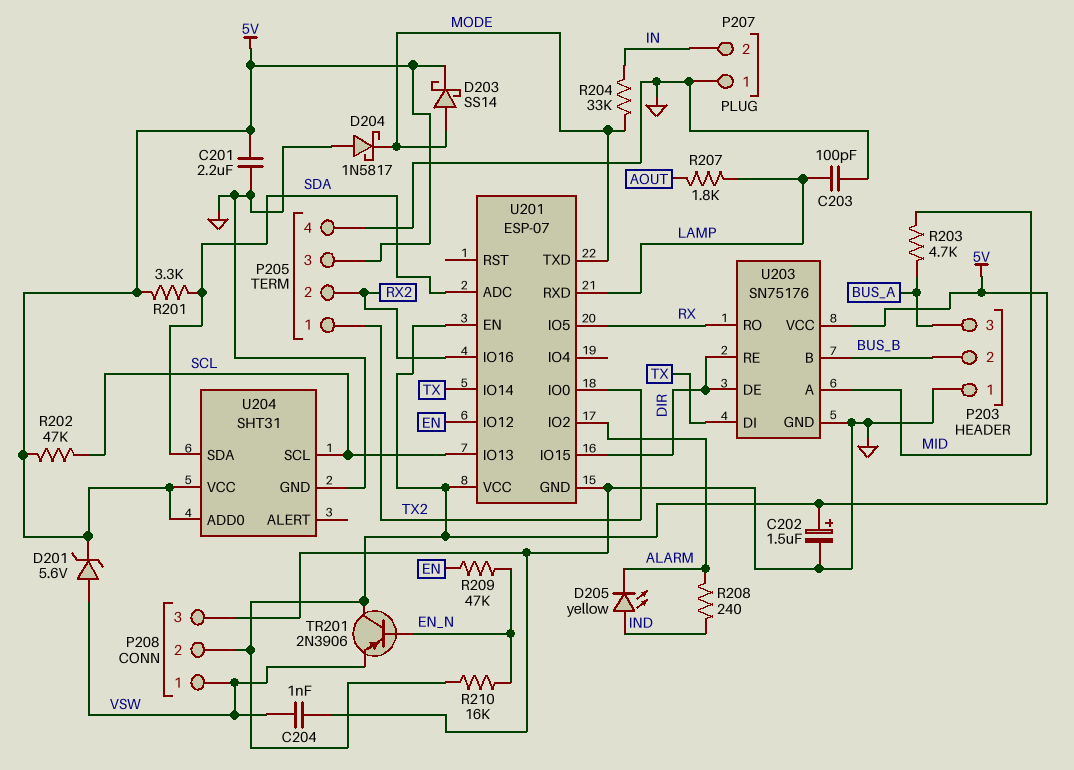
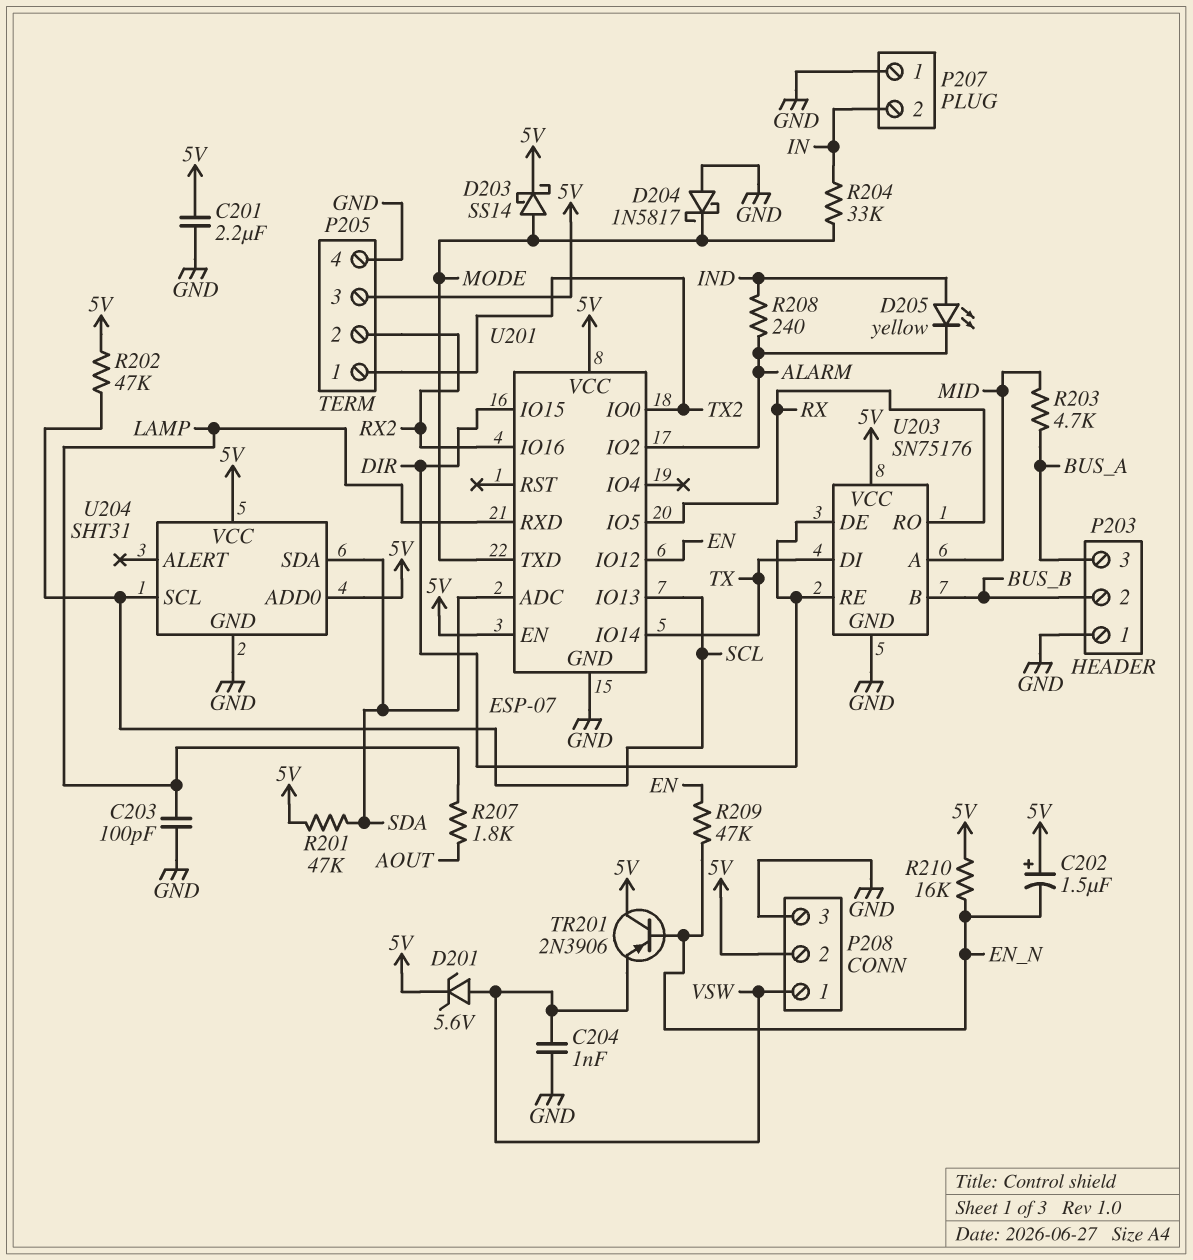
C202: 1.5uF (plus 5V, minus GND) -> 1.5uF (plus 5V, minus EN_N)
R201: 3.3k (5V, SDA) -> 47k (5V, SDA)

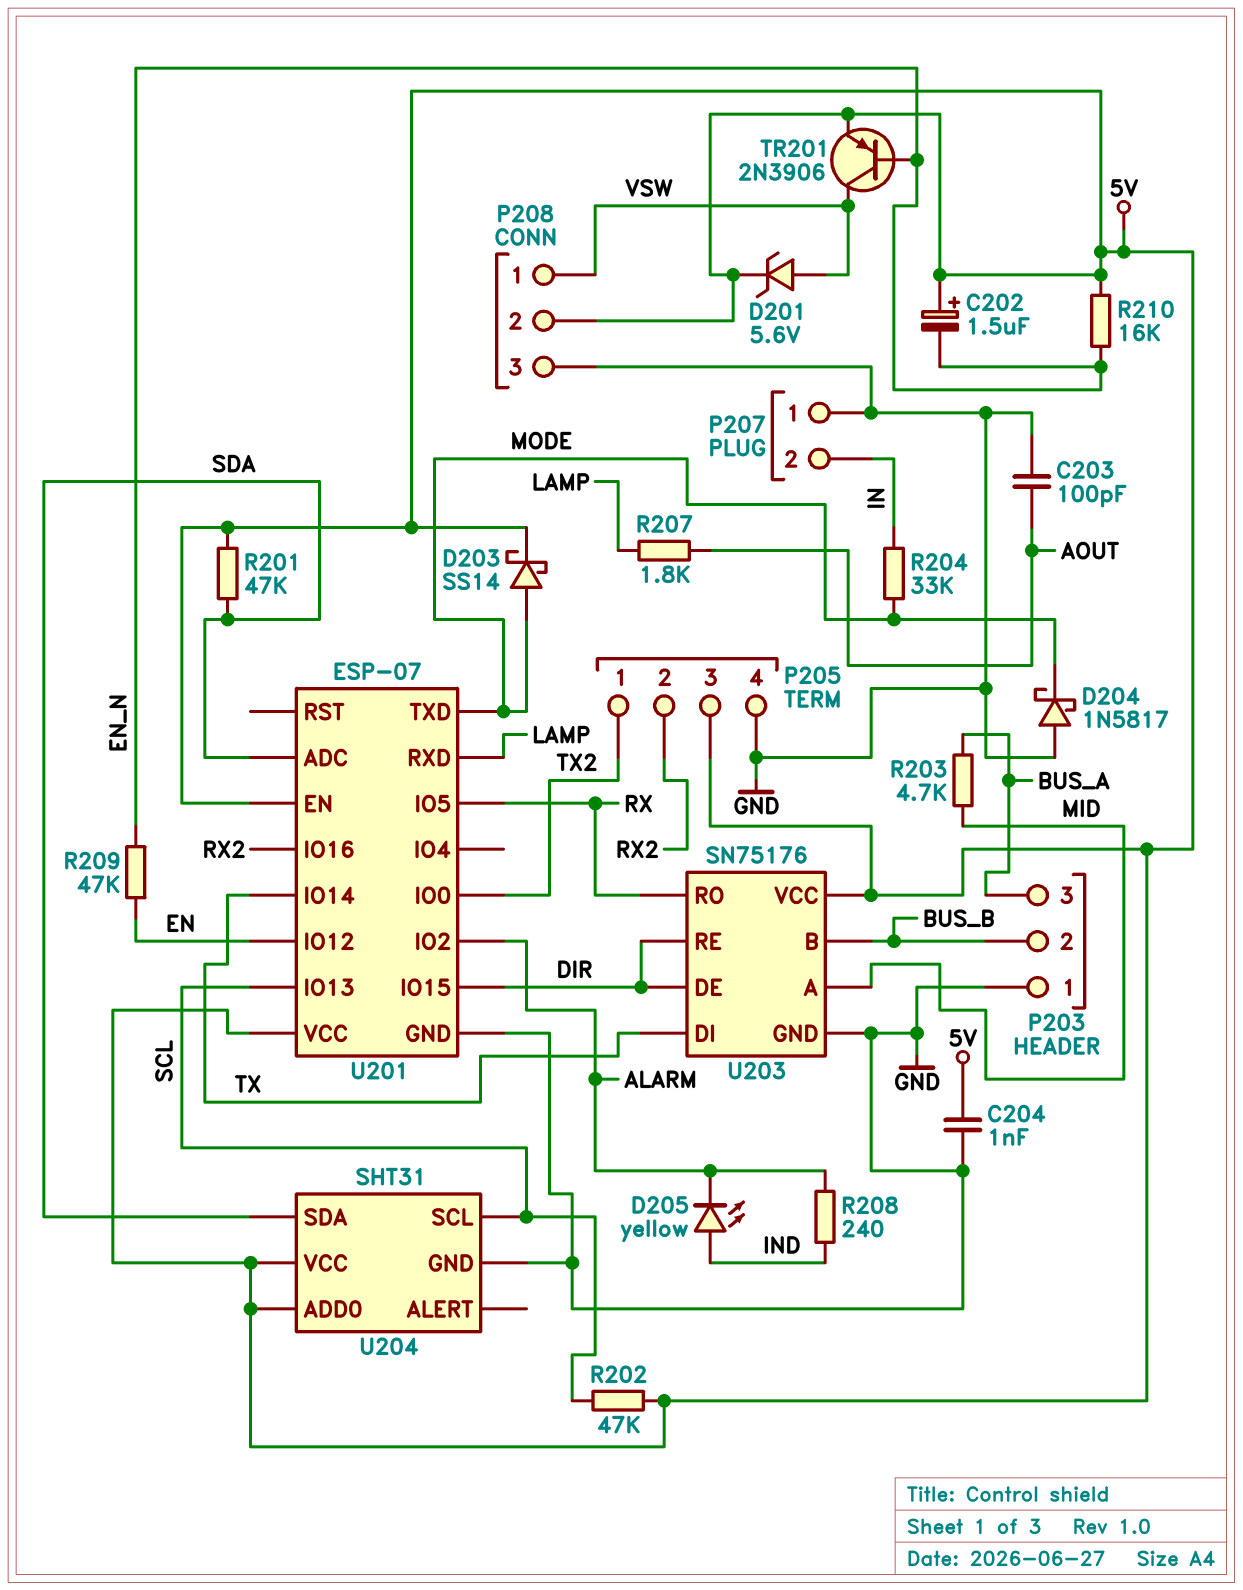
C201: 2.2uF (5V, GND) -> none
C203: 100pF (GND, LAMP) -> 100pF (AOUT, GND)
C204: 1nF (GND, VSW) -> 1nF (5V, GND)
TR201: PNP 2N3906 (B EN_N, C 5V, E VSW) -> PNP 2N3906 (B EN_N, C VSW, E 5V)

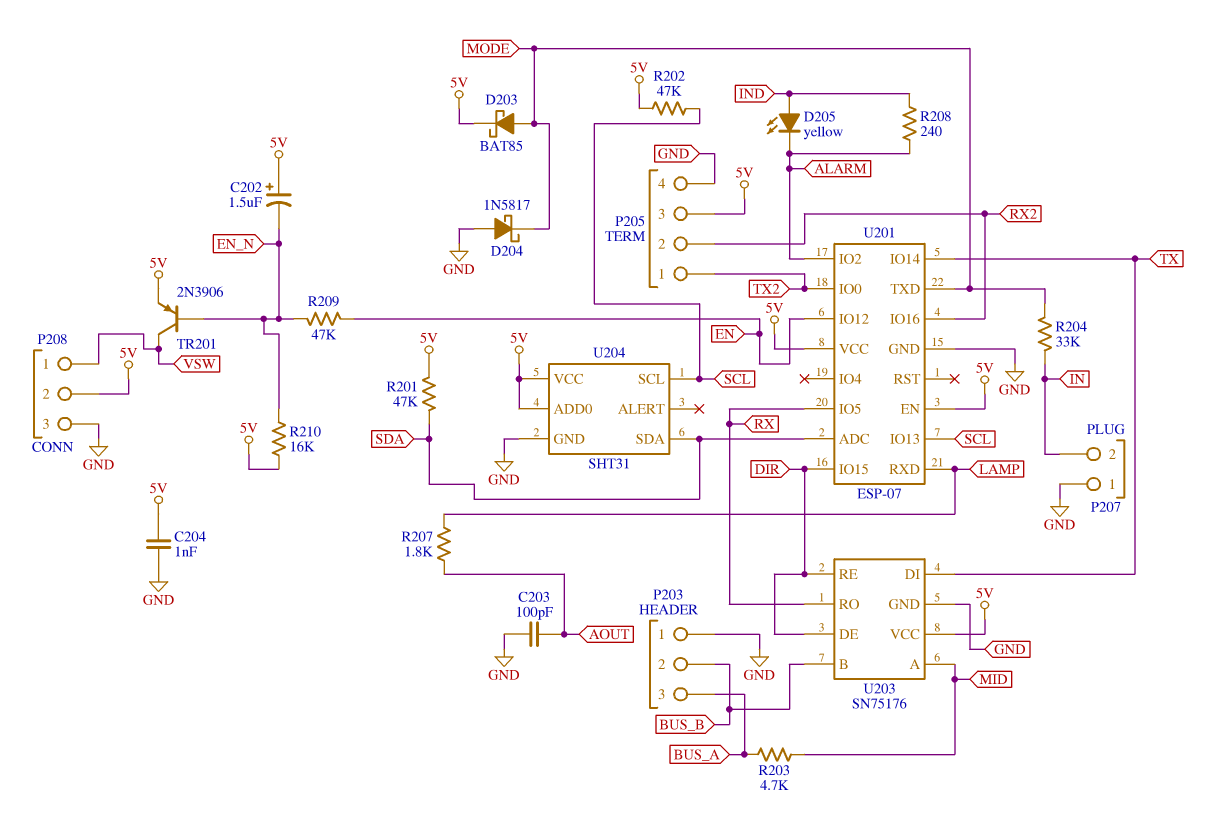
D201: zener 5.6V (A VSW, K 5V) -> none
D203: schottky SS14 (A MODE, K 5V) -> schottky BAT85 (A MODE, K 5V)

